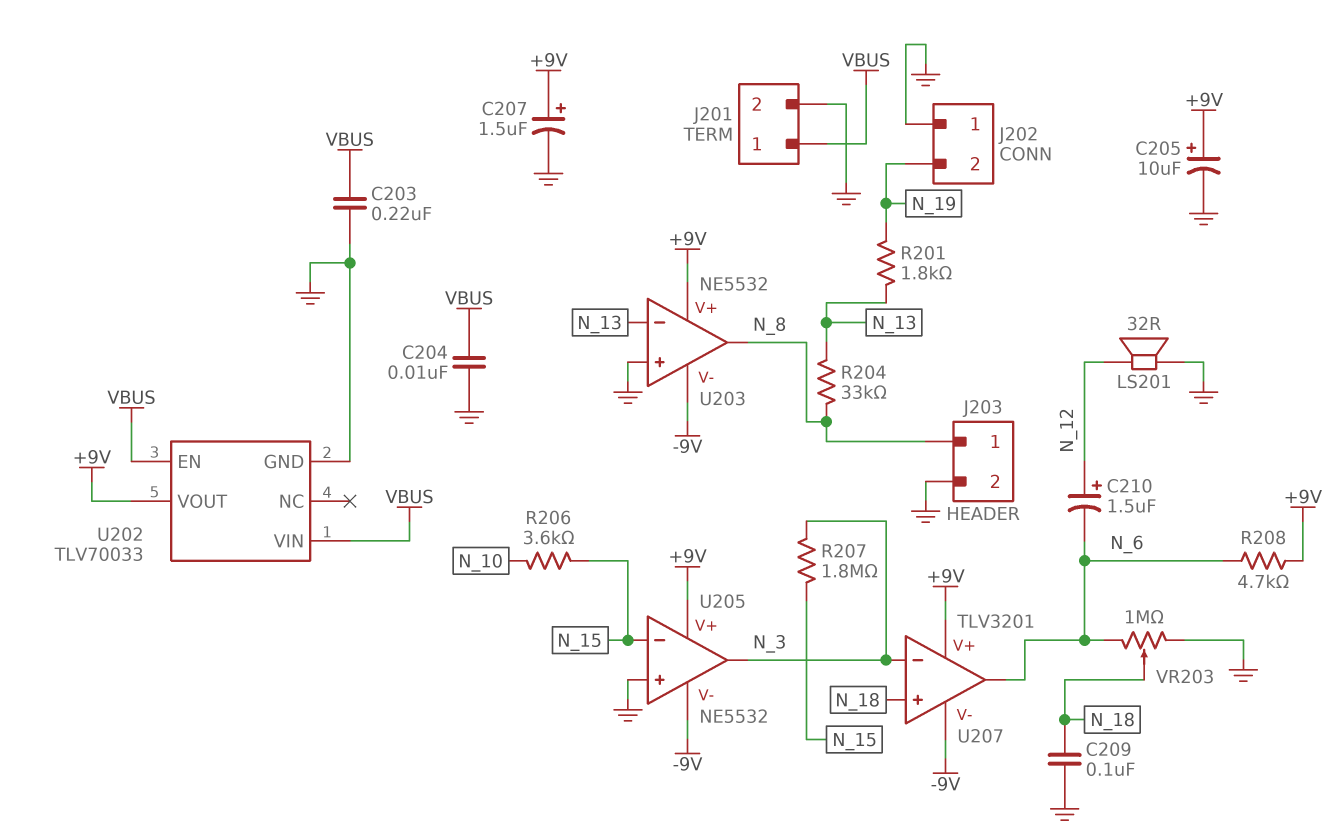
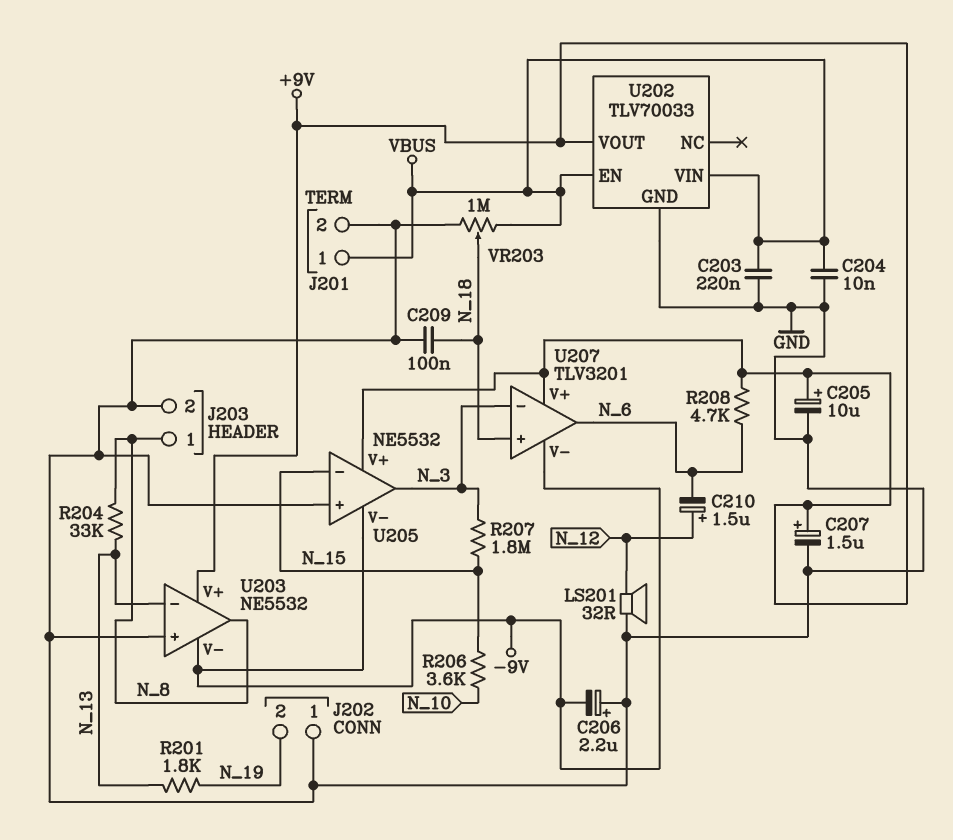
C206: none -> 2.2uF (plus GND, minus -9V)
VR203: 1M (GND, N_6, wiper N_18) -> 1M (GND, VBUS, wiper N_18)

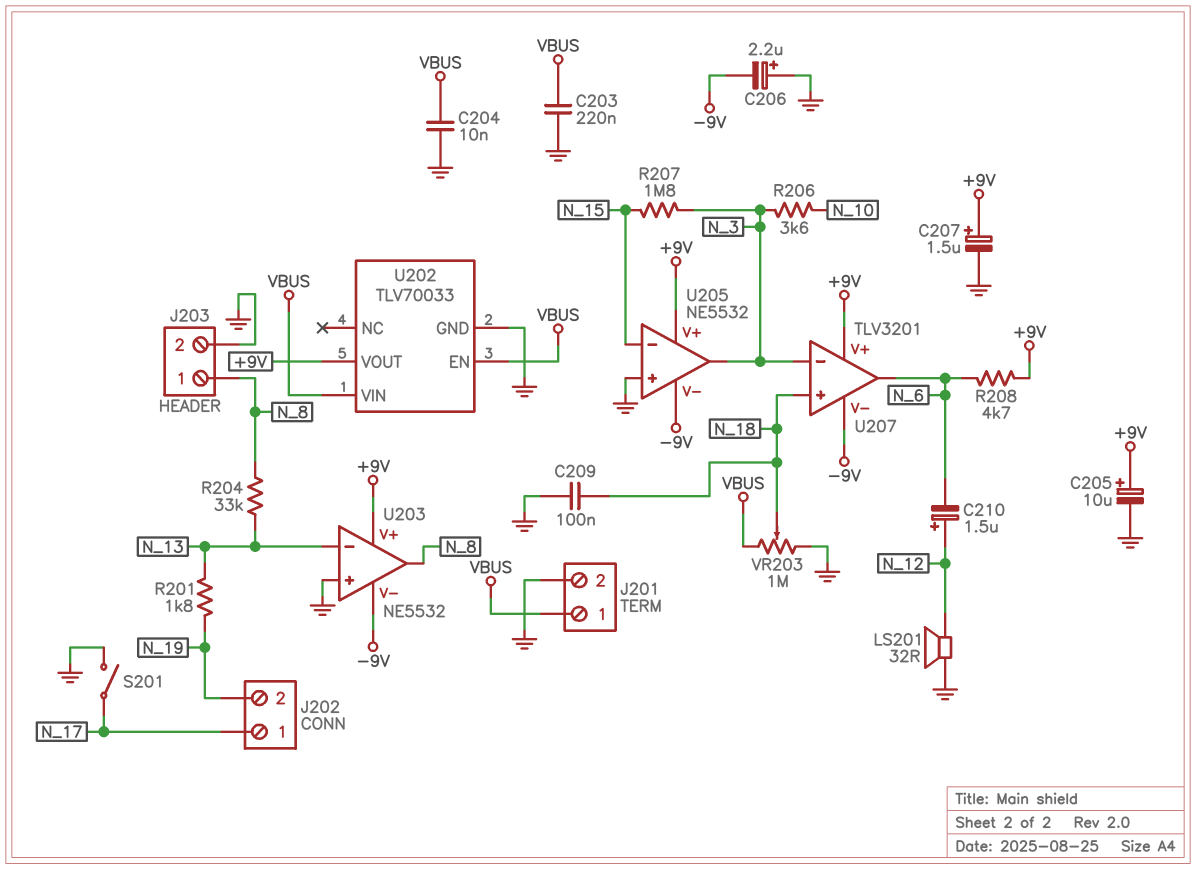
J202 pin 1: GND -> N_17
R206: 3.6k (N_10, N_15) -> 3.6k (N_3, N_10)
S201: none -> switch (GND, N_17)

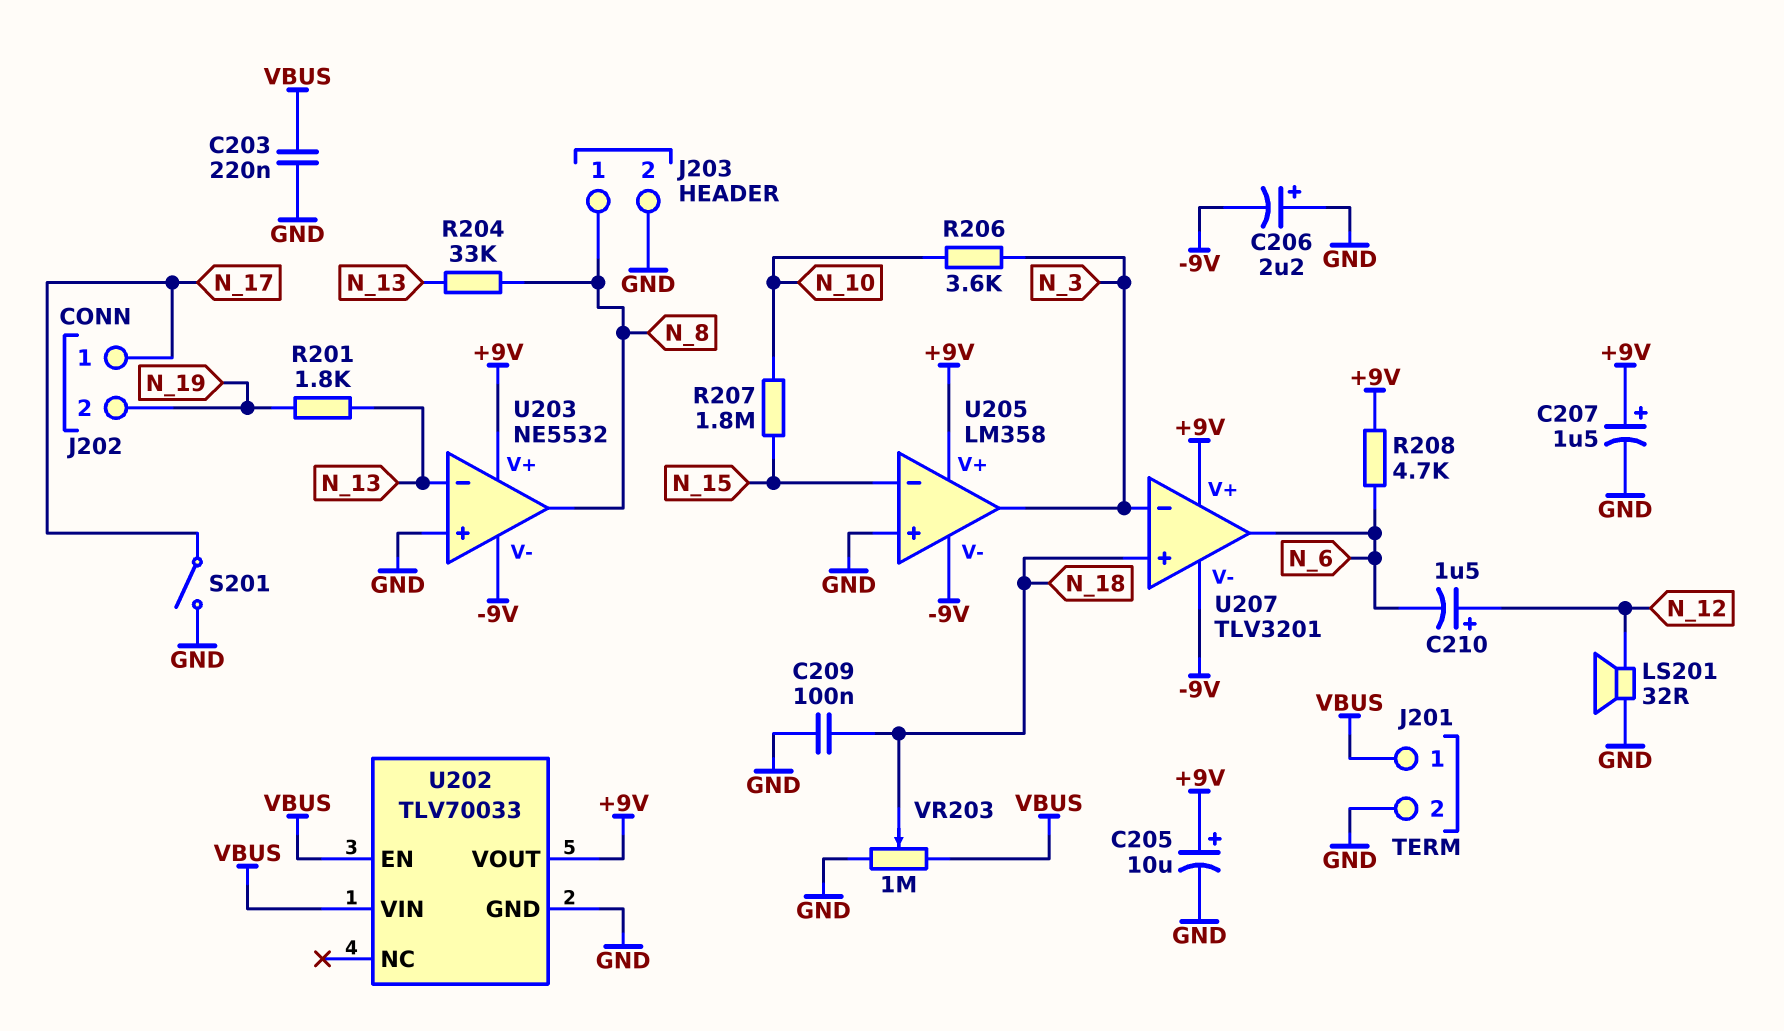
C204: 10nF (GND, VBUS) -> none
R207: 1.8M (N_3, N_15) -> 1.8M (N_10, N_15)
U205: NE5532 -> LM358

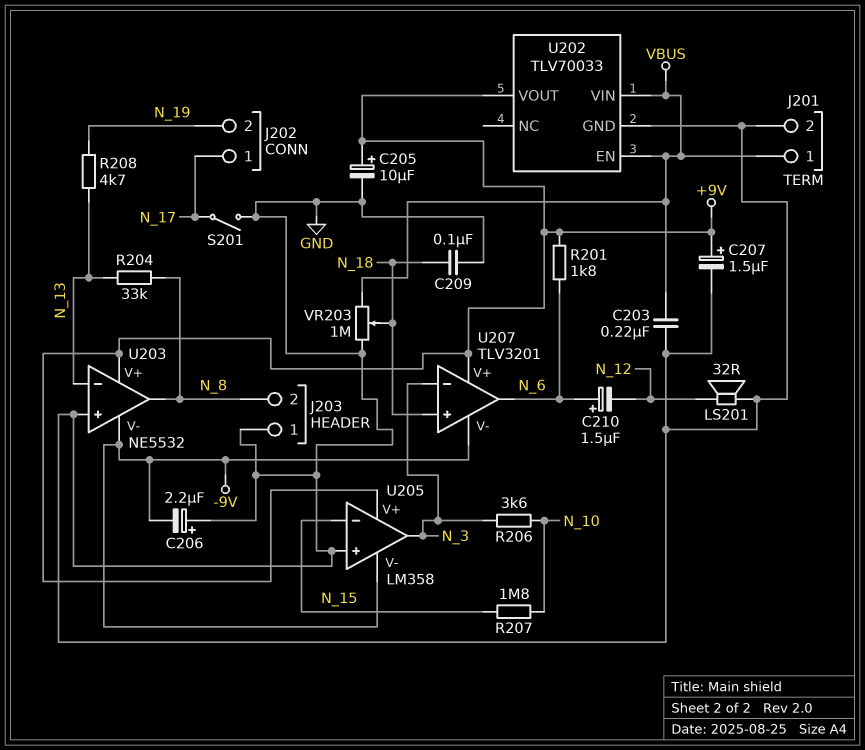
C210: 1.5uF (plus N_12, minus N_6) -> 1.5uF (plus N_6, minus N_12)
J203 pin 1: N_8 -> GND
J203 pin 2: GND -> N_8
R201: 1.8k (N_13, N_19) -> 1.8k (+9V, N_6)
R208: 4.7k (+9V, N_6) -> 4.7k (N_13, N_19)

